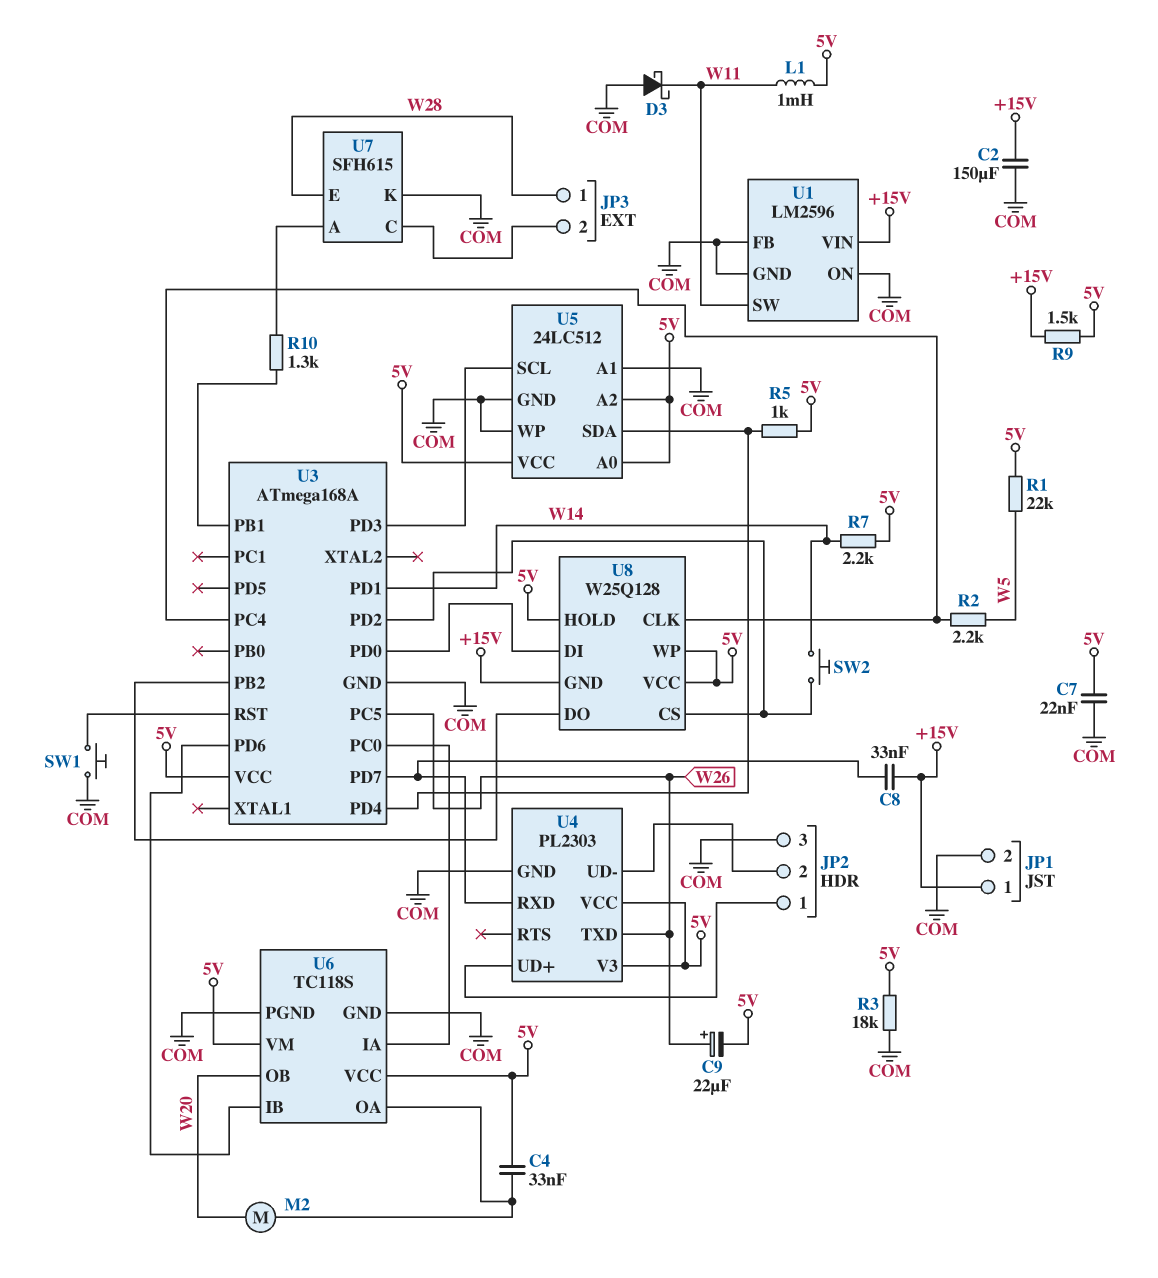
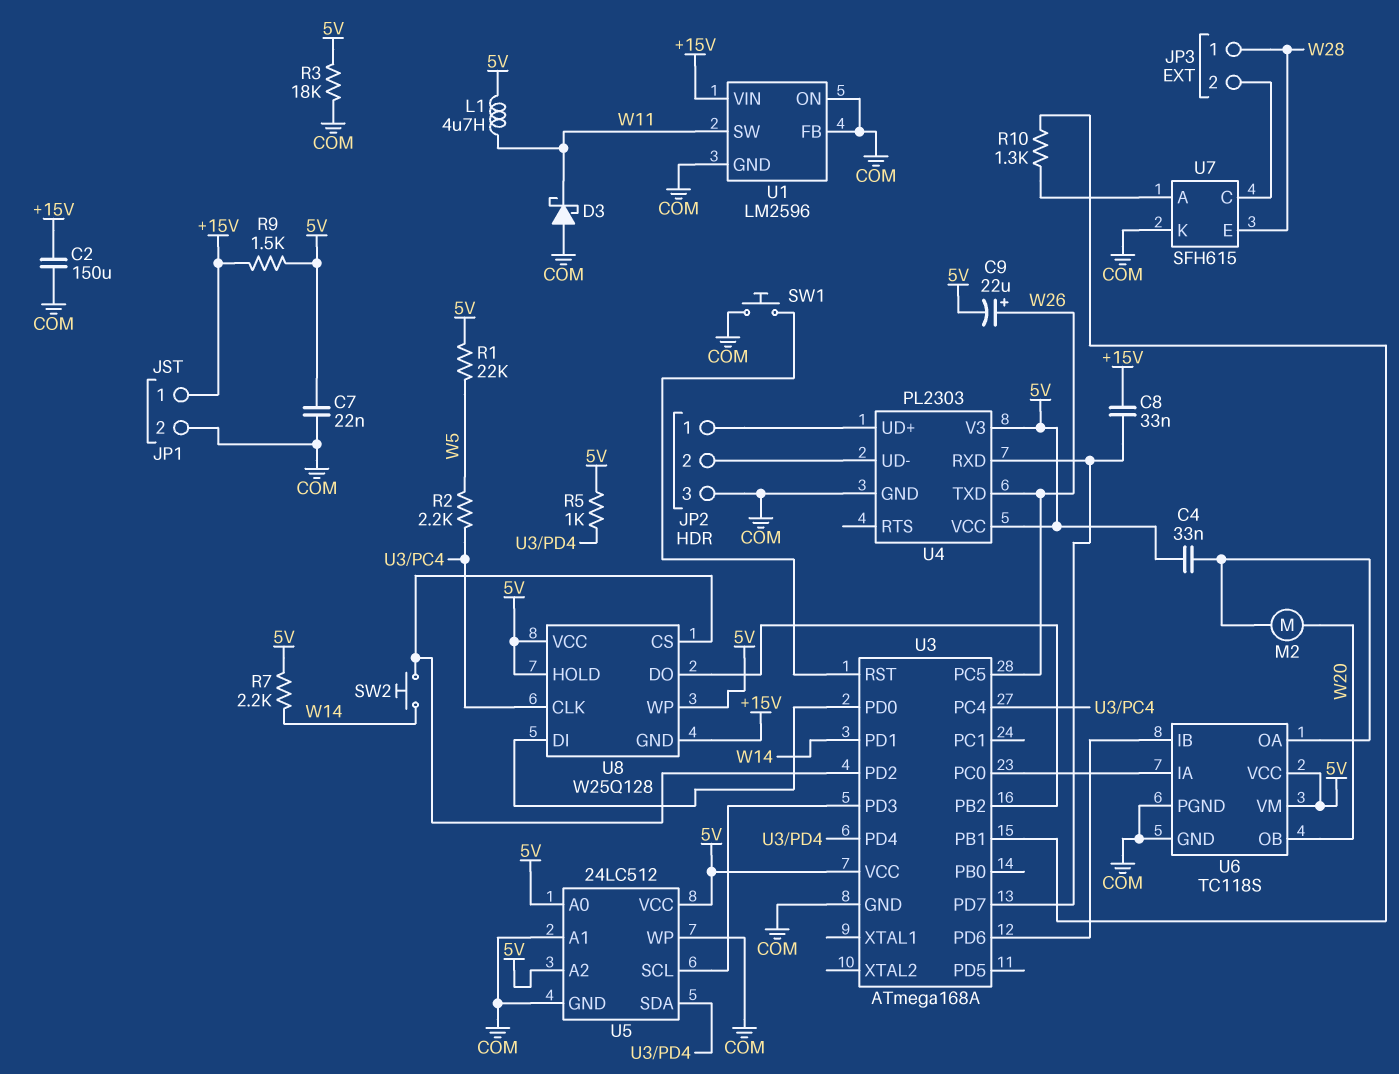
L1: 1mH (5V, W11) -> 4.7uH (5V, W11)

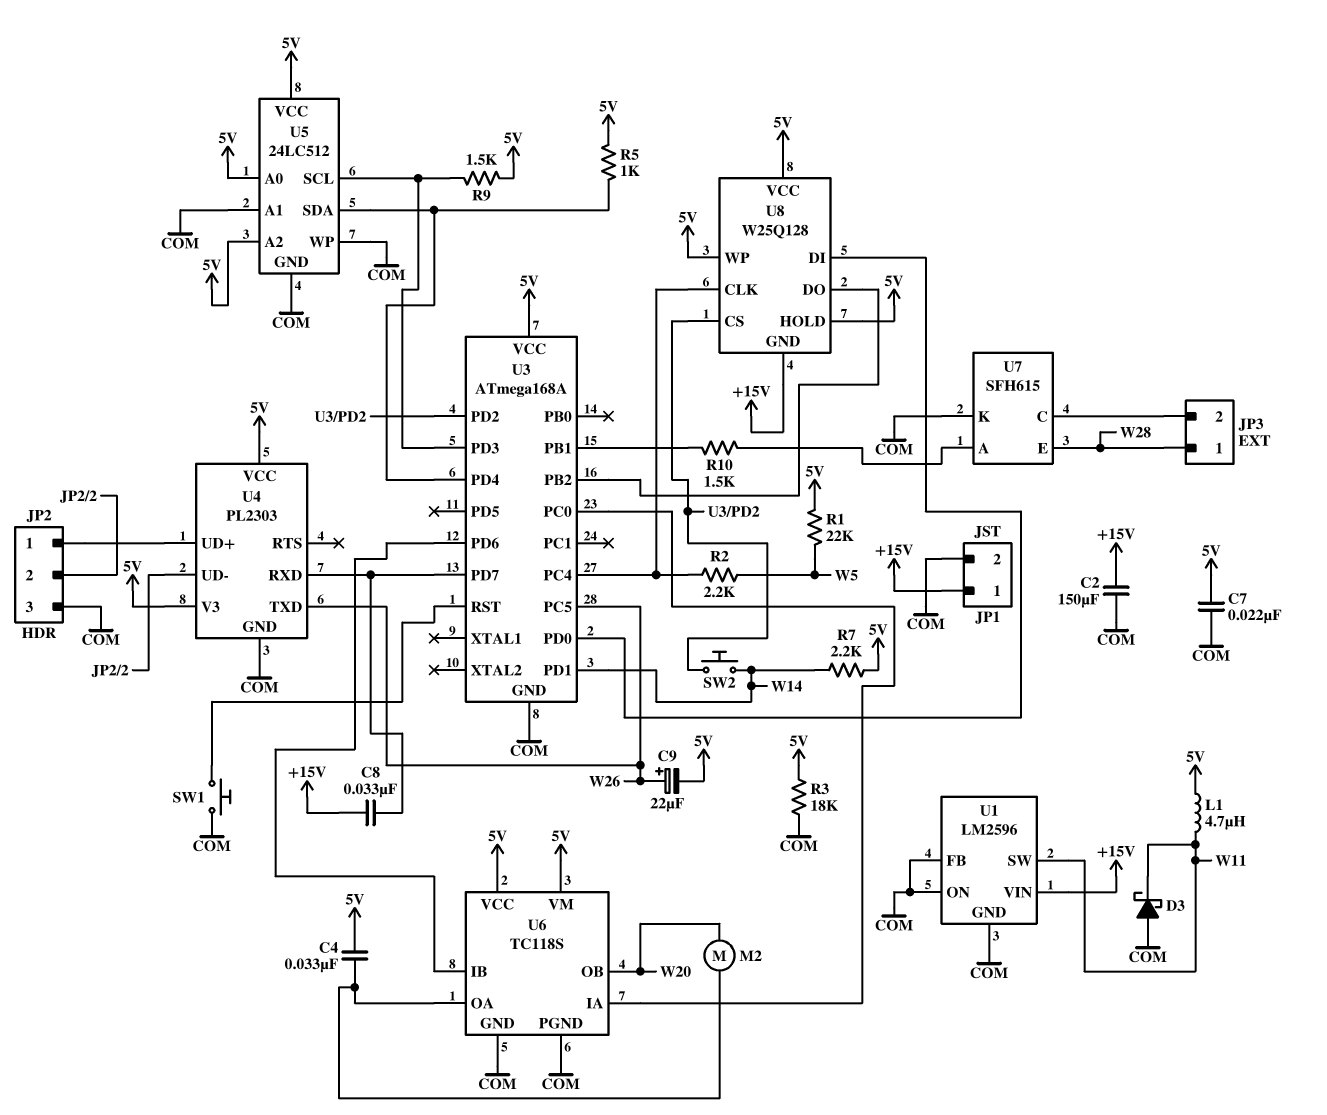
R9: 1.5k (+15V, 5V) -> 1.5k (5V, U3/PD3)
R10: 1.3k (U3/PB1, U7/A) -> 1.5k (U3/PB1, U7/A)

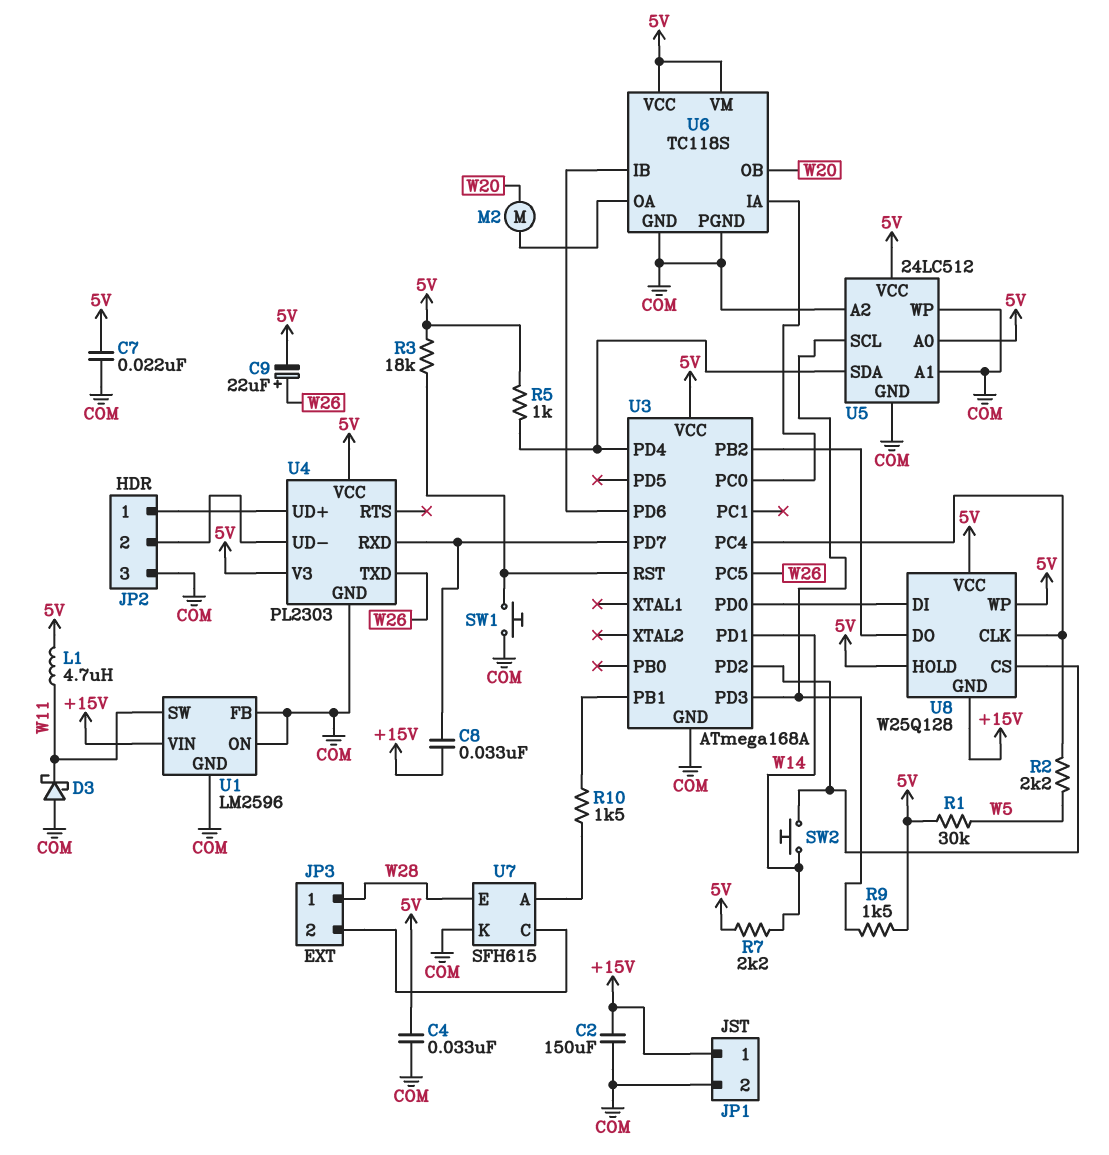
C4: 33nF (5V, U6/OA) -> 33nF (5V, COM)
R1: 22k (5V, W5) -> 30k (5V, W5)
R3: 18k (5V, COM) -> 18k (5V, U3/RST)
U5 pin A2: 5V -> COM

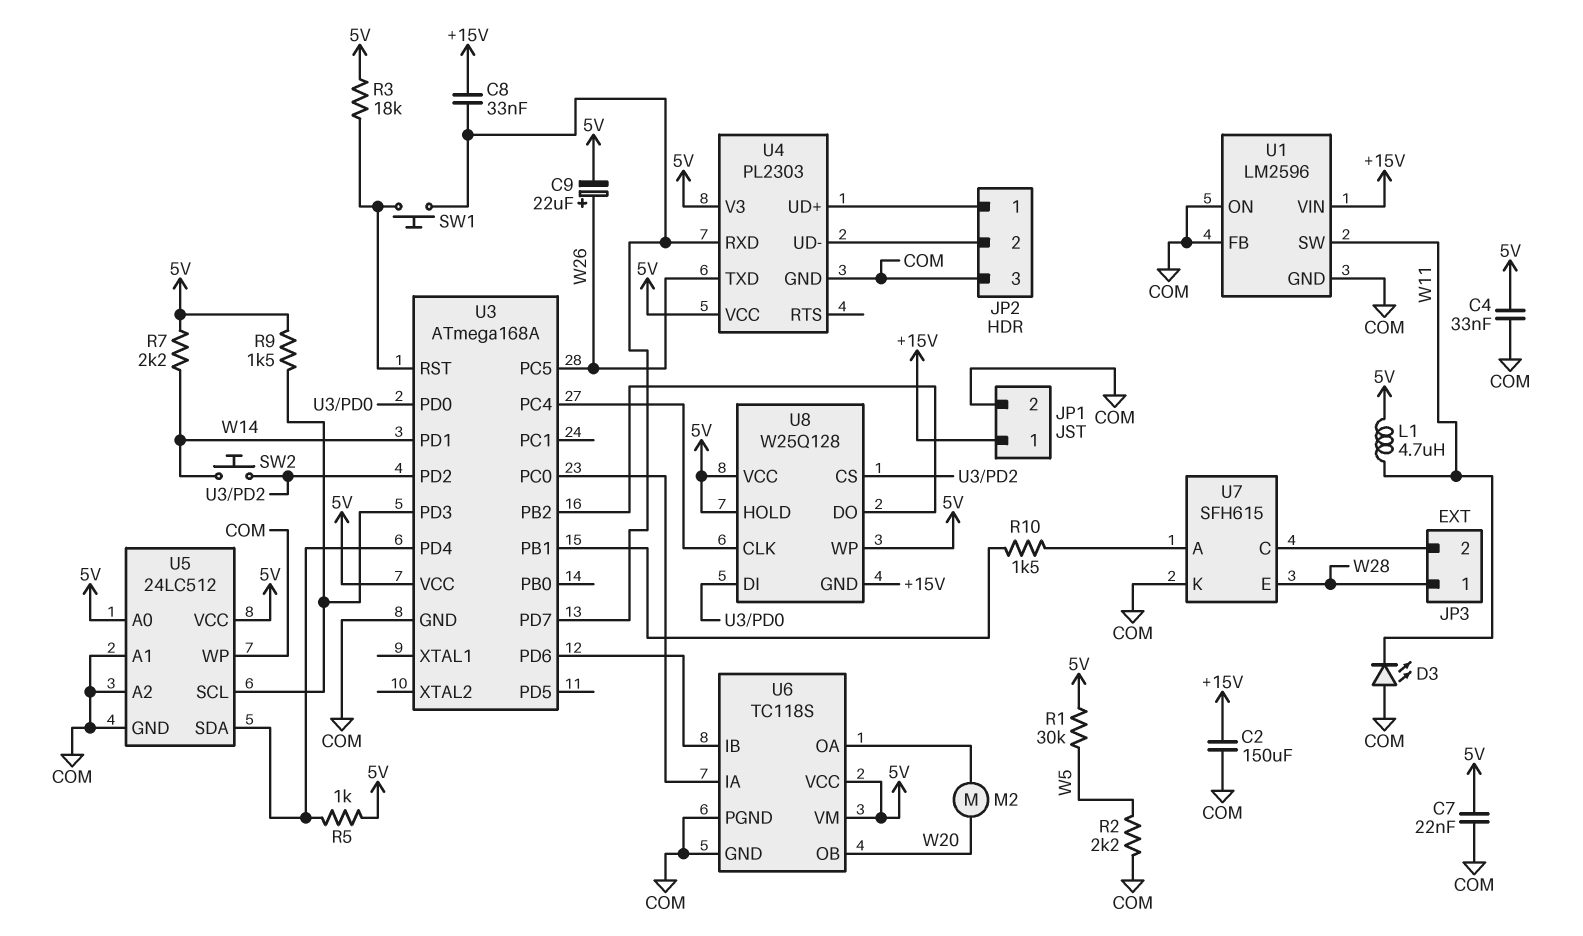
D3: schottky (A COM, K W11) -> LED (A COM, K W11)
R2: 2.2k (U3/PC4, W5) -> 2.2k (COM, W5)
SW1: button (COM, U3/RST) -> button (U3/PD7, U3/RST)

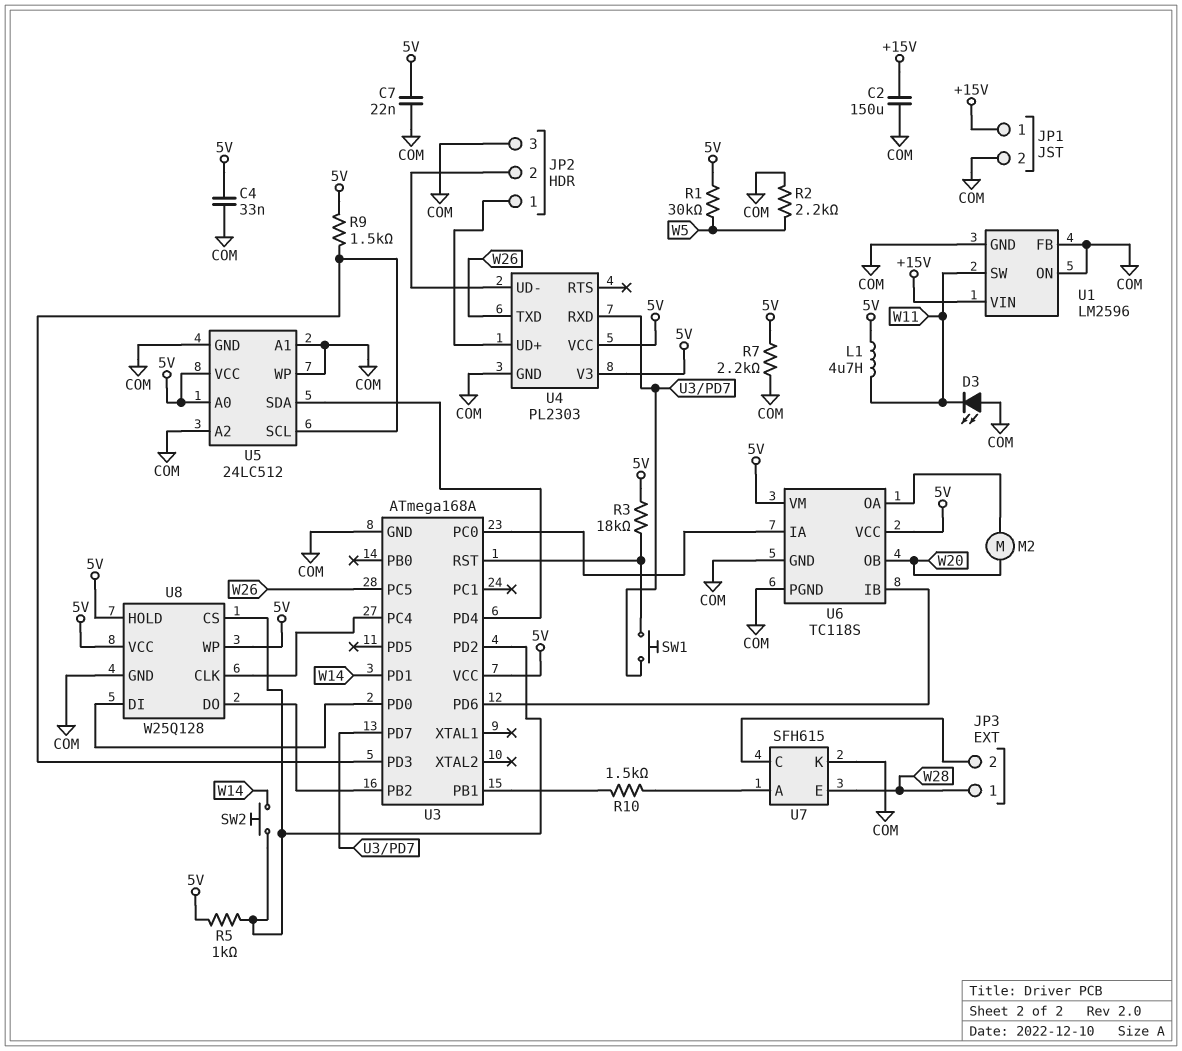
C8: 33nF (+15V, U3/PD7) -> none
C9: 22uF (plus W26, minus 5V) -> none
R5: 1k (5V, U3/PD4) -> 1k (5V, U3/PD2)
R7: 2.2k (5V, W14) -> 2.2k (5V, COM)
U8 pin GND: +15V -> COM

